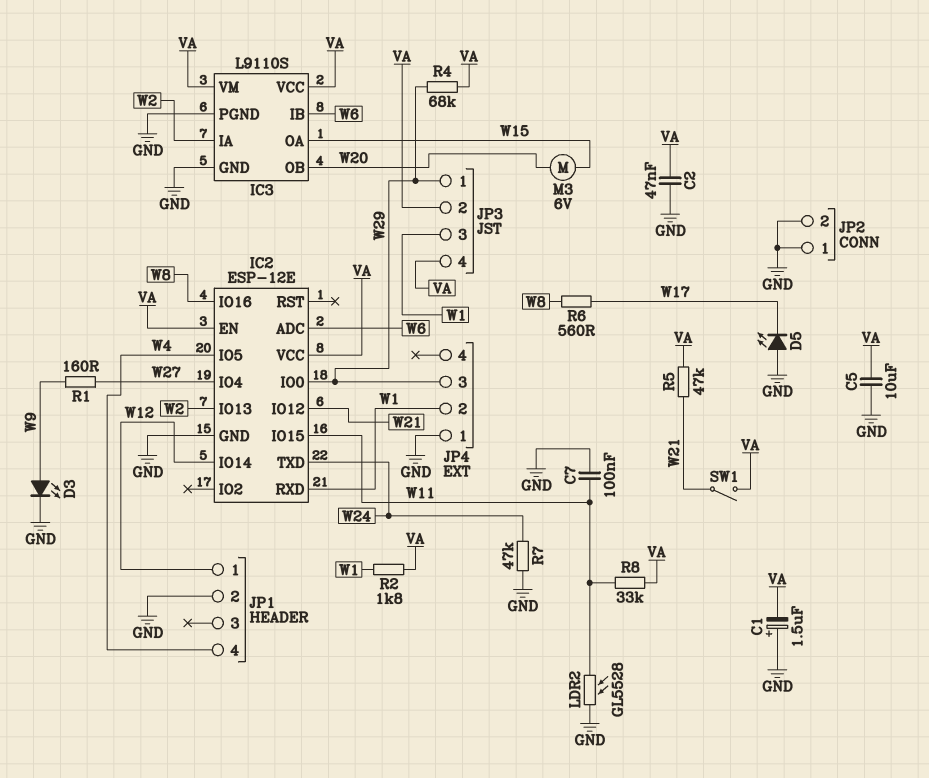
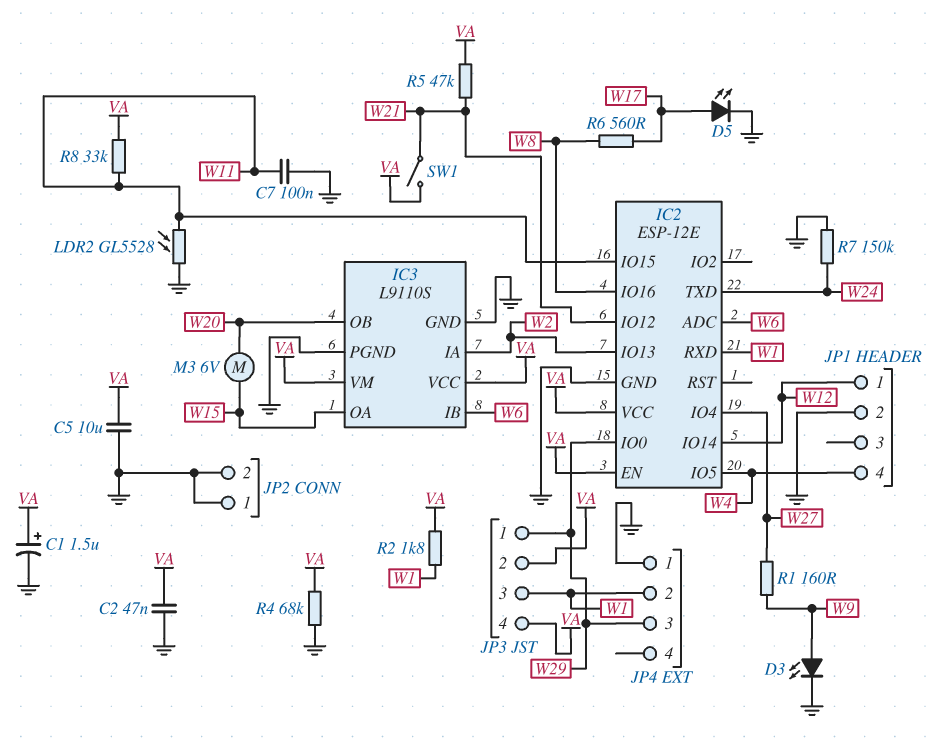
C1: 1.5uF (plus GND, minus VA) -> 1.5uF (plus VA, minus GND)
D5: LED (A GND, K W17) -> LED (A W17, K GND)
R4: 68k (VA, W29) -> 68k (GND, VA)
R7: 47k (GND, W24) -> 150k (GND, W24)

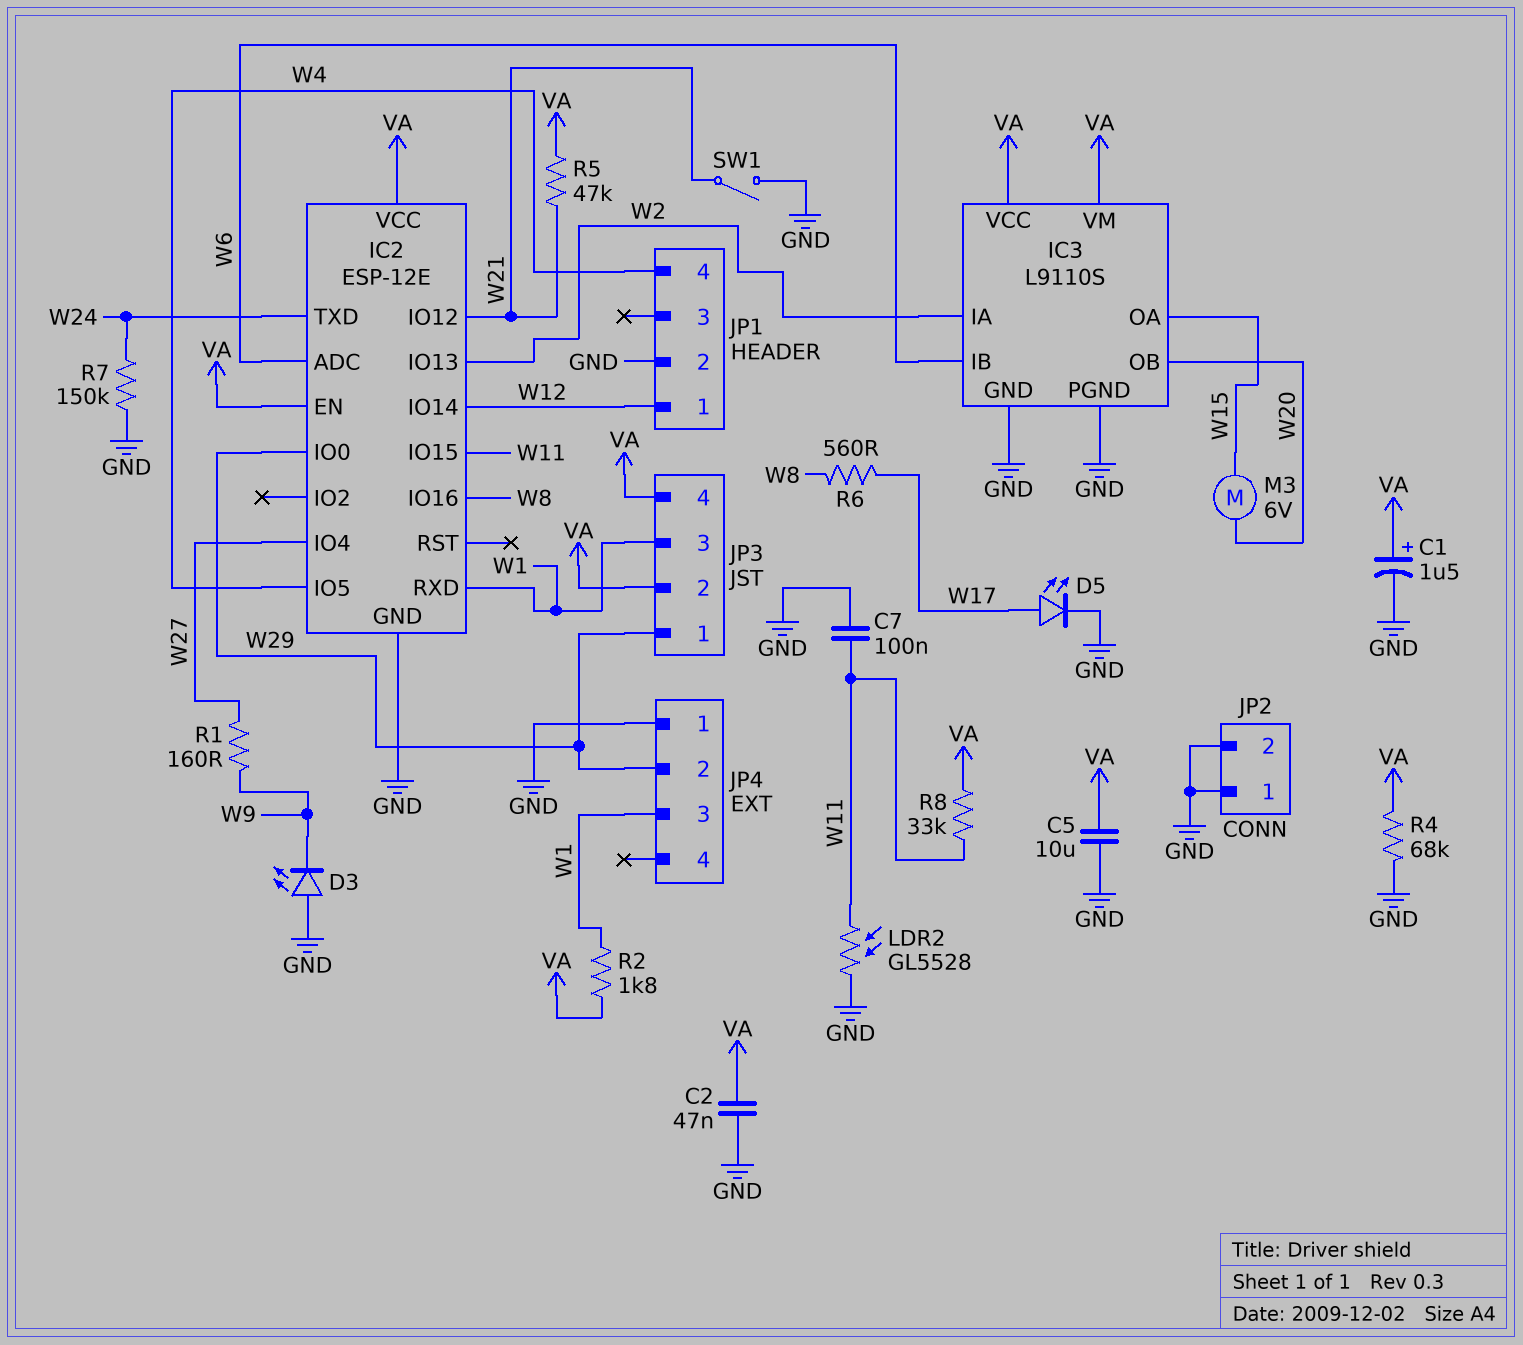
D3: LED (A W9, K GND) -> LED (A GND, K W9)
JP4 pin 2: W1 -> W29
JP4 pin 3: W29 -> W1
SW1: switch (VA, W21) -> switch (GND, W21)

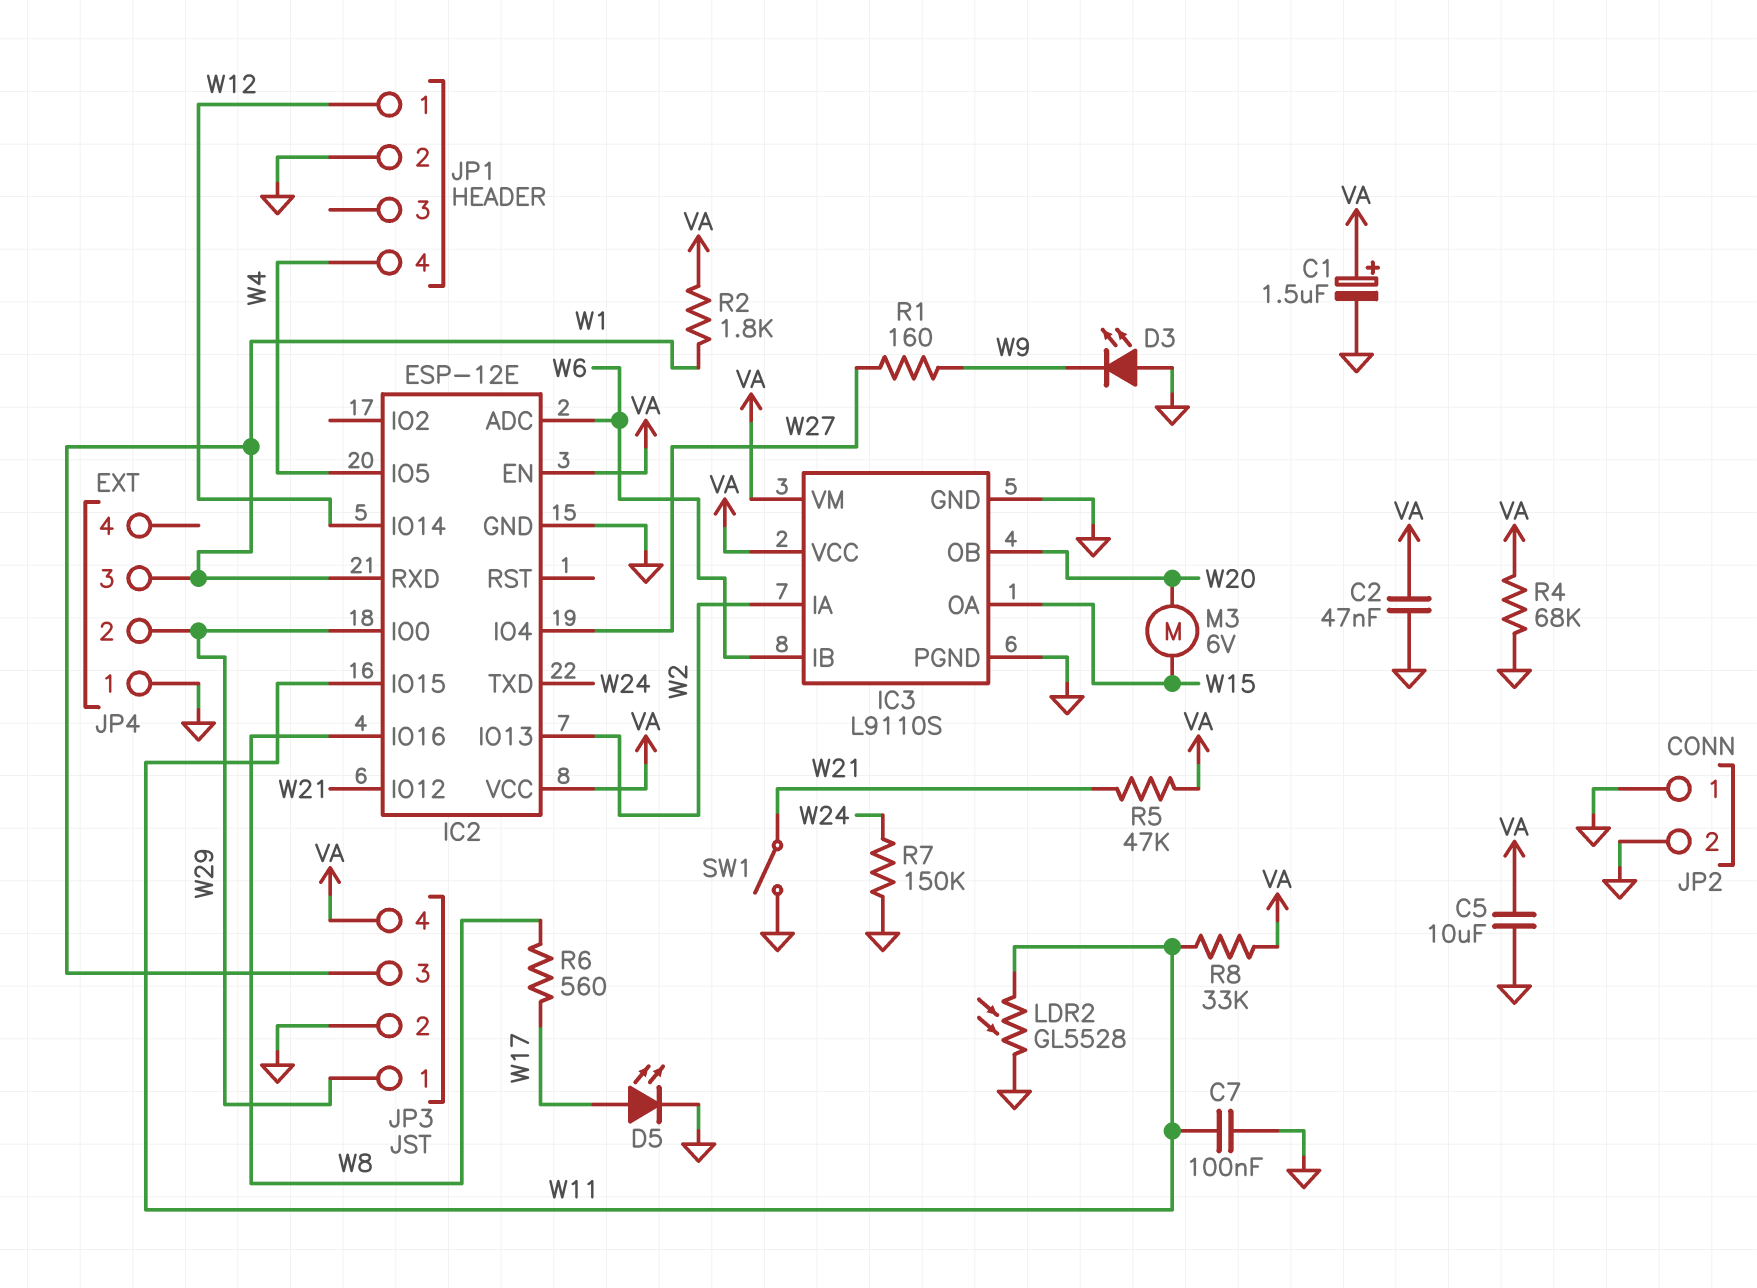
JP3 pin 2: VA -> GND

